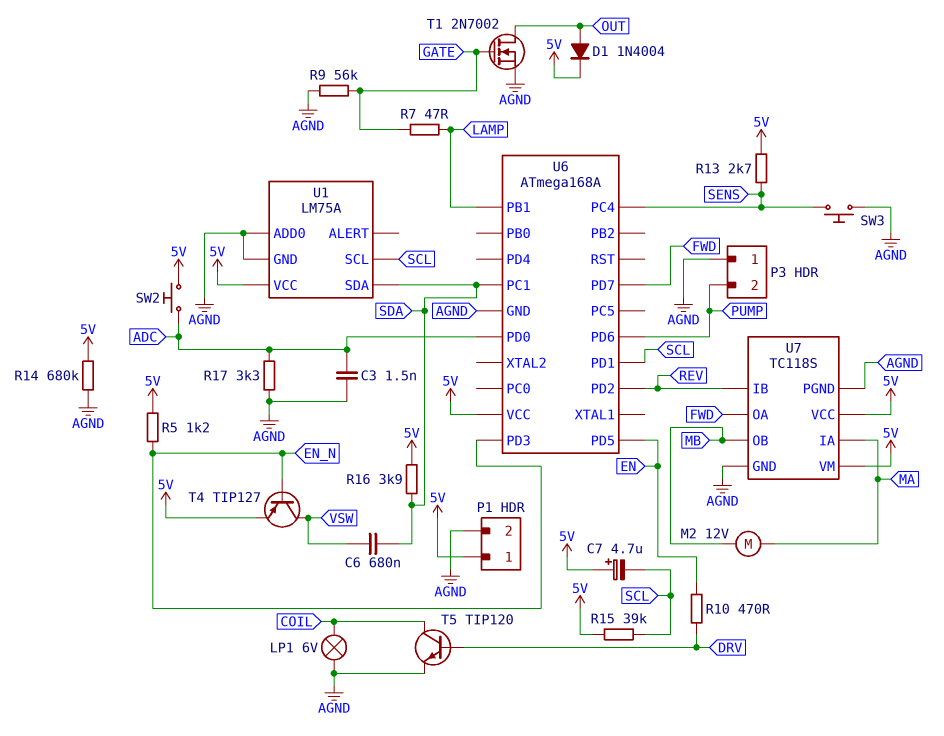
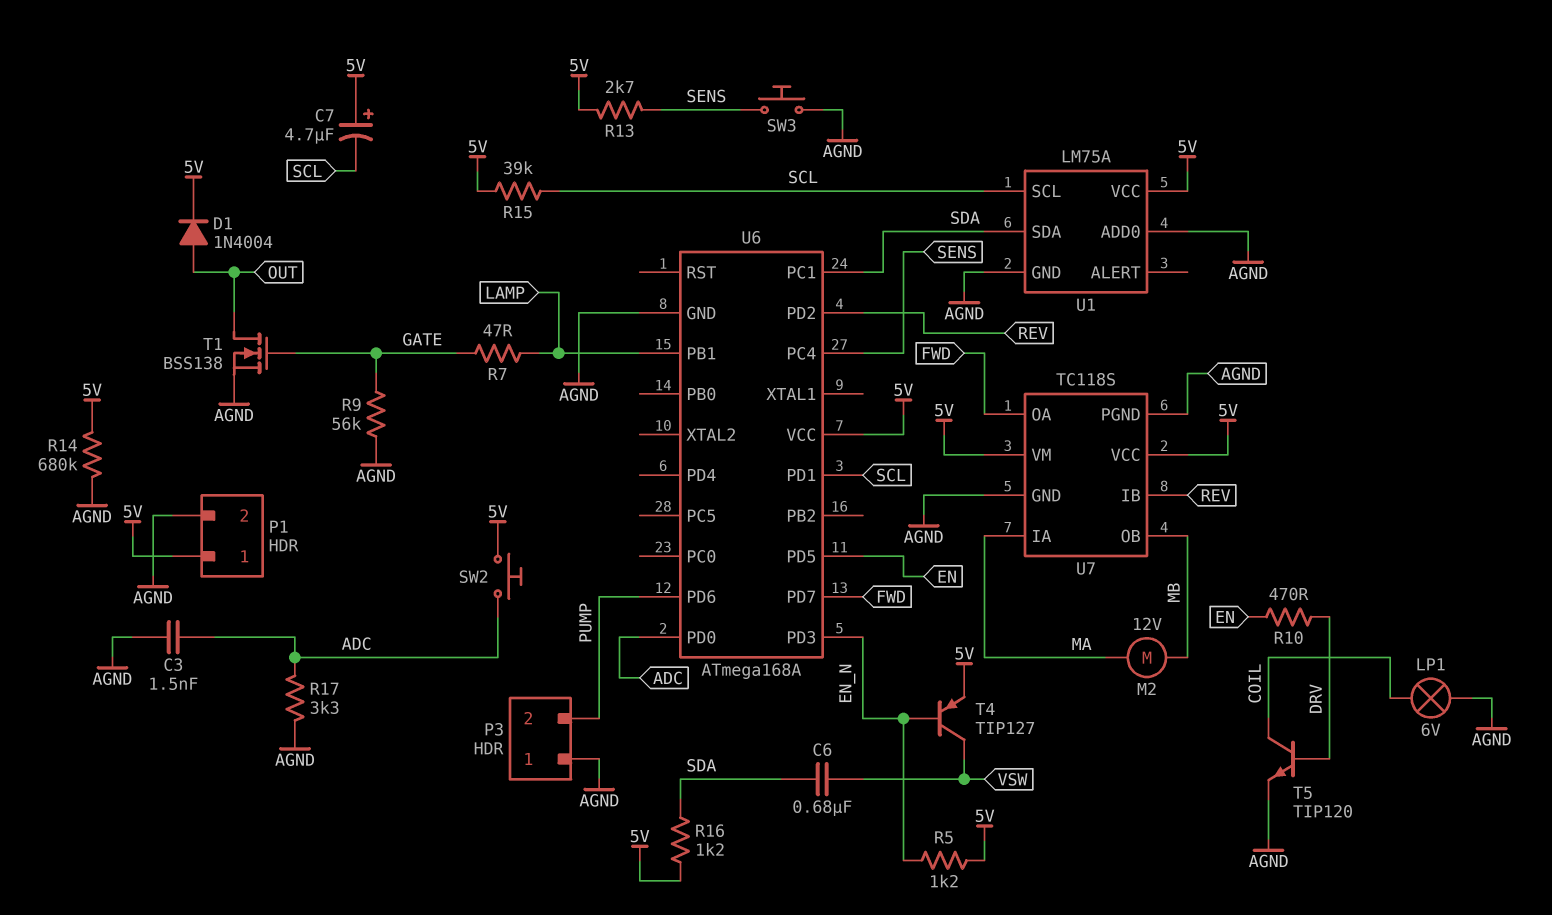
R16: 3.9k (5V, SDA) -> 1.2k (5V, SDA)
T1: NMOS 2N7002 (G GATE, D OUT, S AGND) -> NMOS BSS138 (G GATE, D OUT, S AGND)

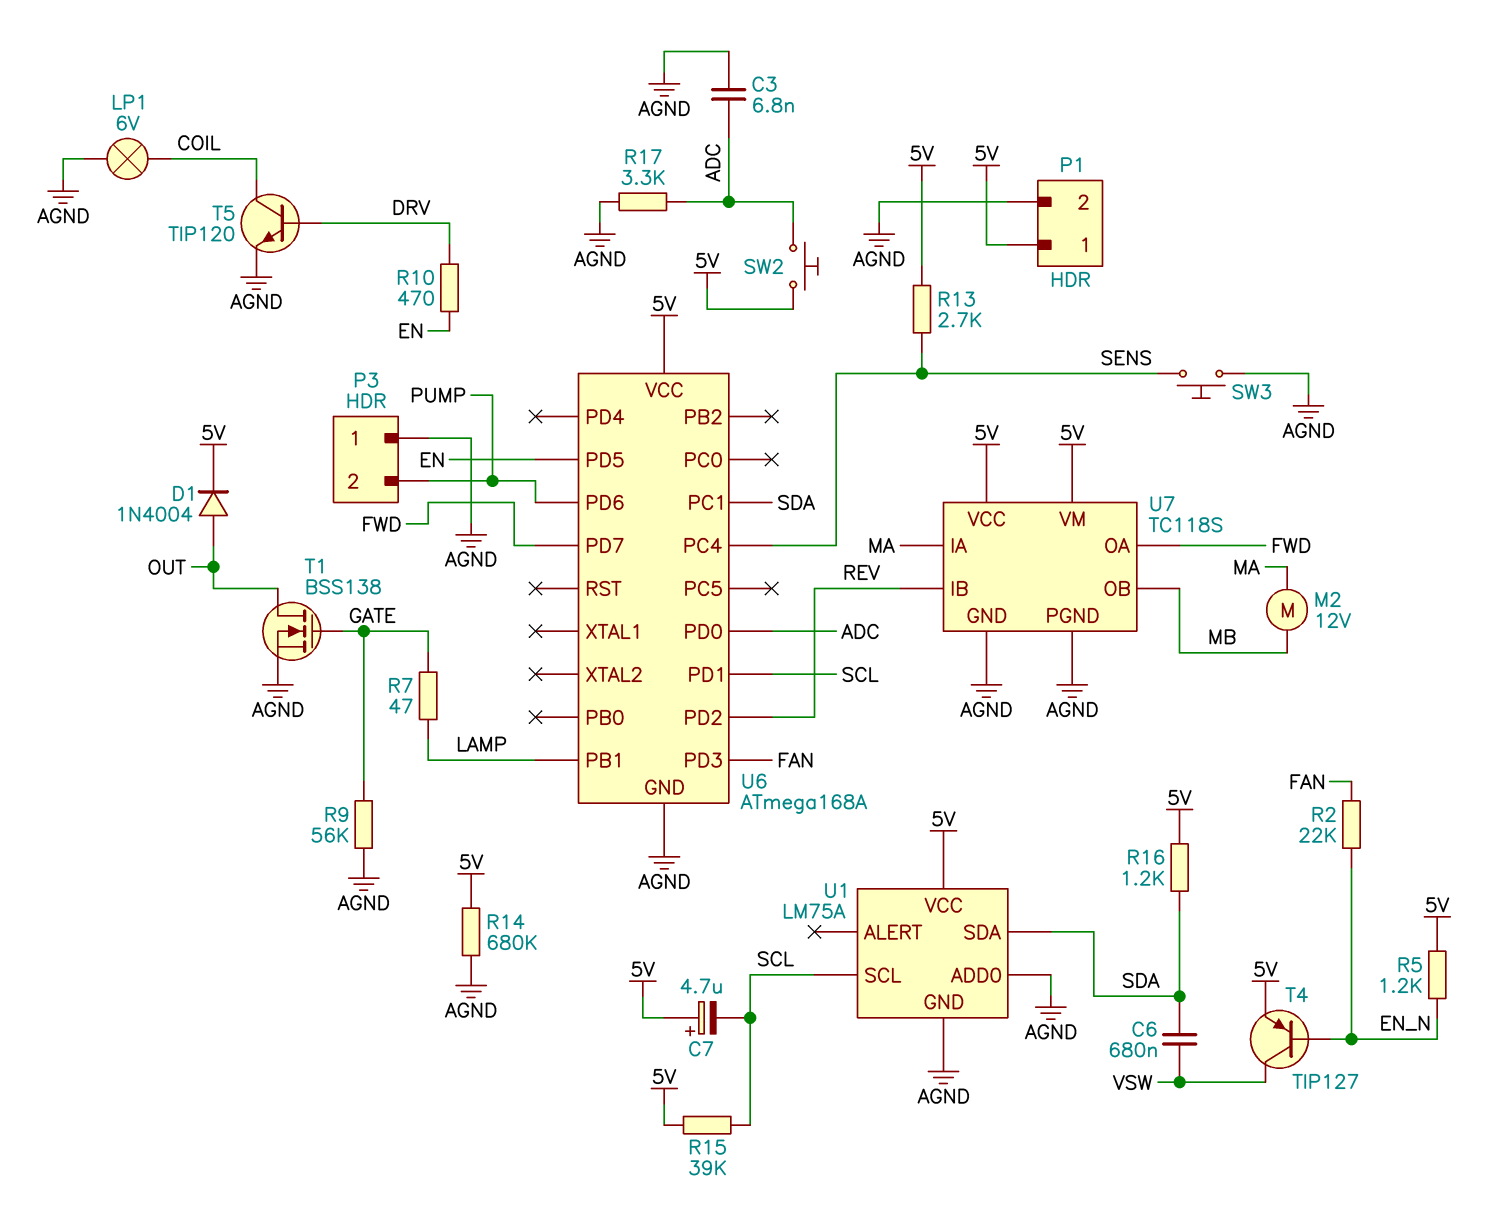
C3: 1.5nF (ADC, AGND) -> 6.8nF (ADC, AGND)
R2: none -> 22k (EN_N, FAN)
U6 pin PD3: EN_N -> FAN

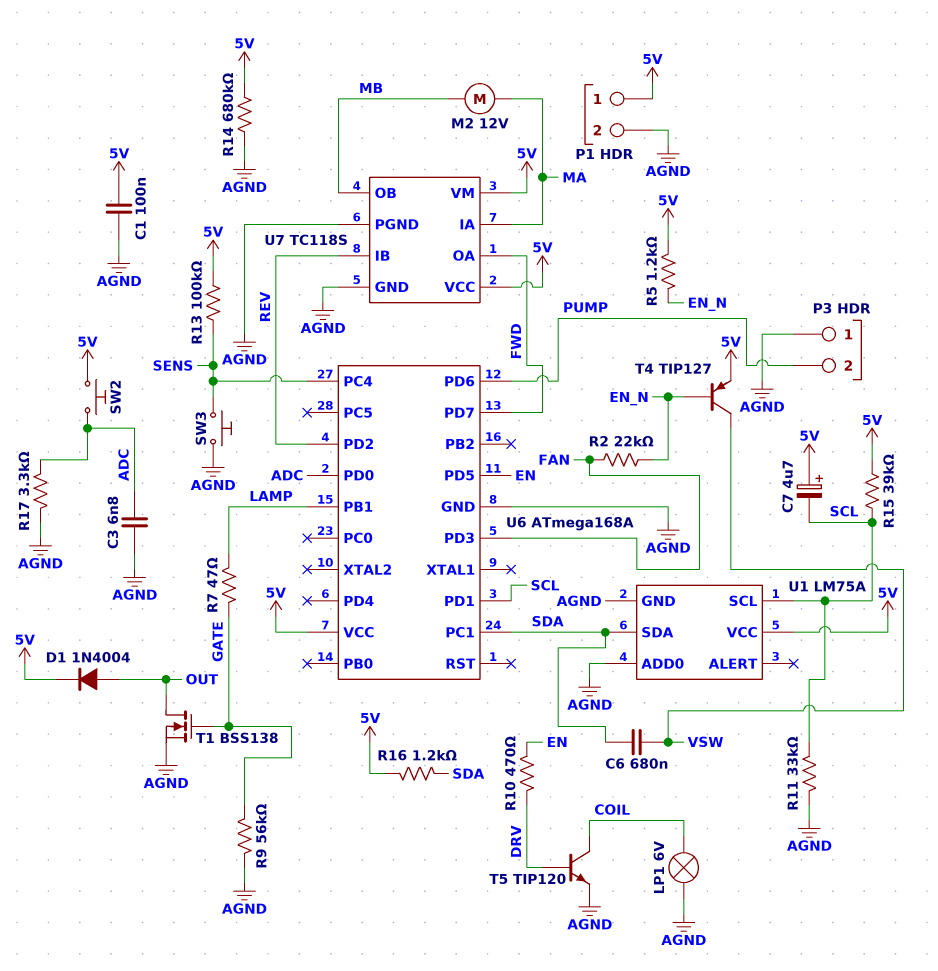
C1: none -> 100nF (5V, AGND)
R11: none -> 33k (AGND, SCL)
R13: 2.7k (5V, SENS) -> 100k (5V, SENS)

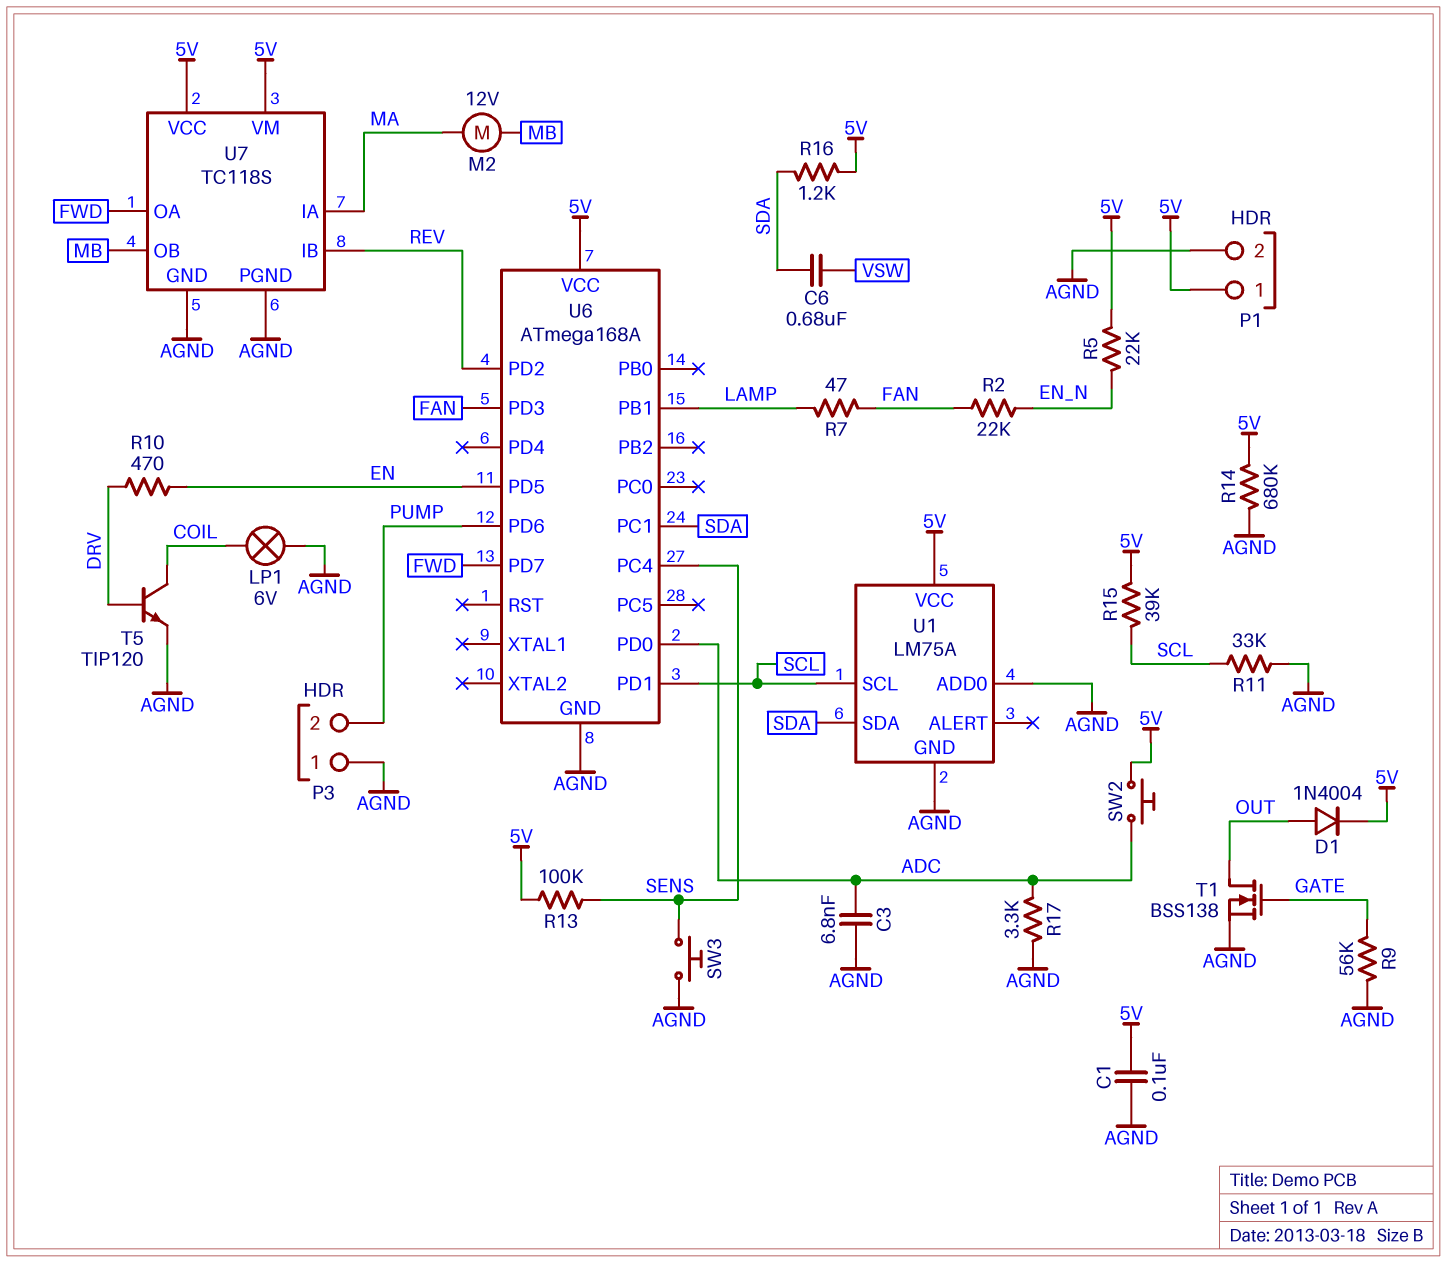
C7: 4.7uF (plus 5V, minus SCL) -> none
R5: 1.2k (5V, EN_N) -> 22k (5V, EN_N)
R7: 47 (GATE, LAMP) -> 47 (FAN, LAMP)
T4: PNP TIP127 (B EN_N, C VSW, E 5V) -> none

